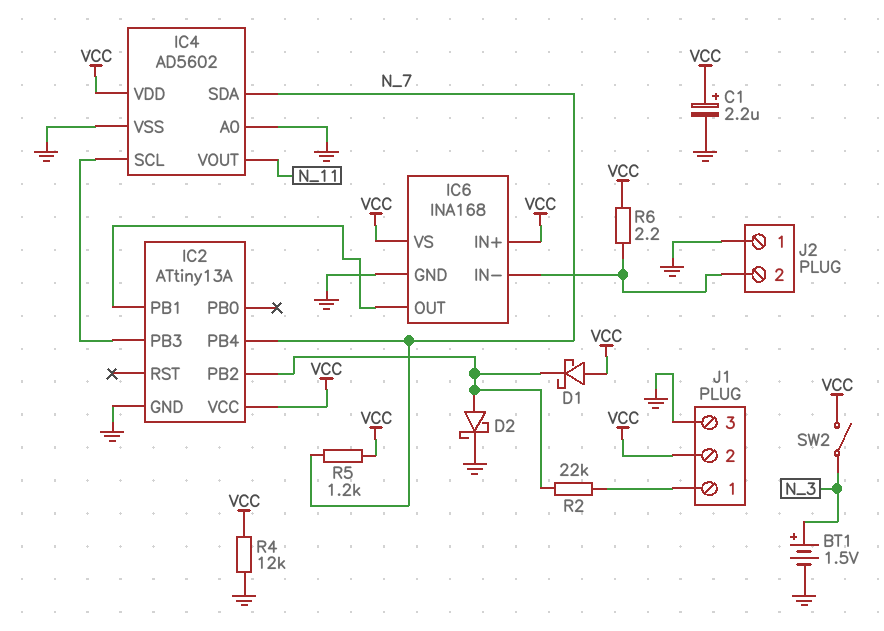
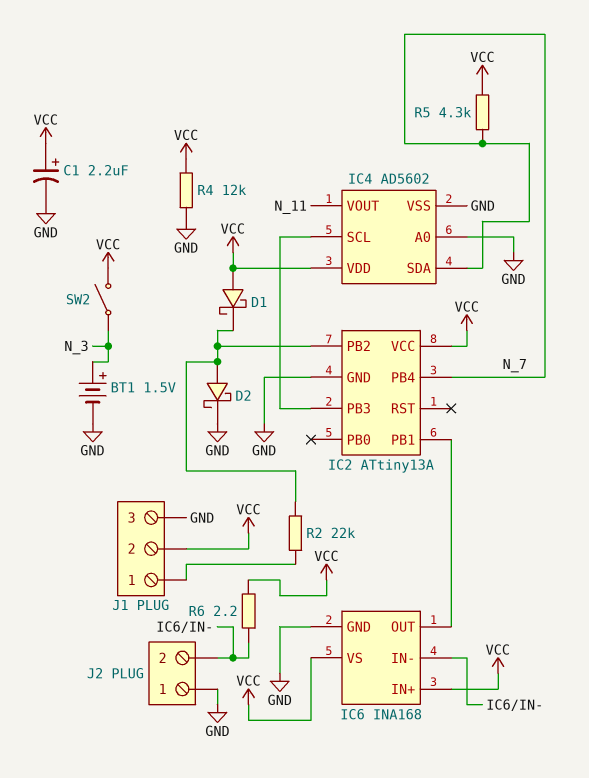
R5: 1.2k (N_7, VCC) -> 4.3k (N_7, VCC)

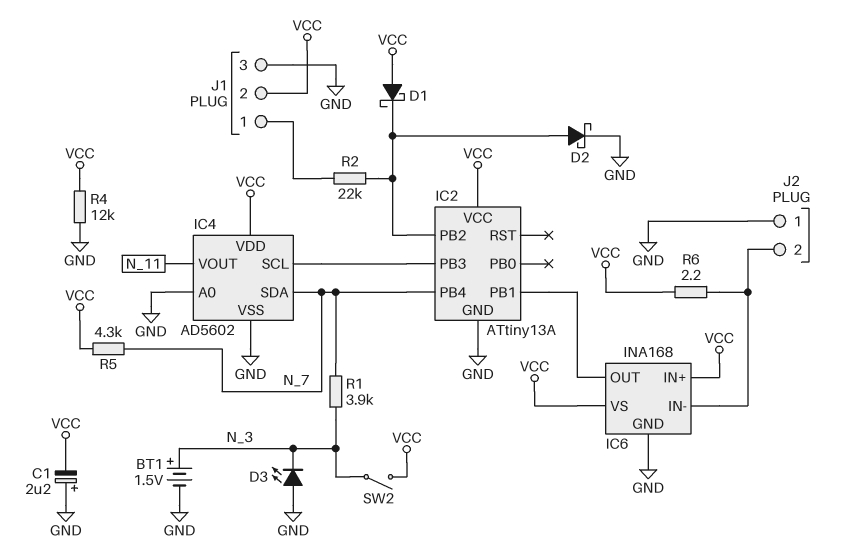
C1: 2.2uF (plus VCC, minus GND) -> 2.2uF (plus GND, minus VCC)
D3: none -> LED (A GND, K N_3)
R1: none -> 3.9k (N_3, N_7)

